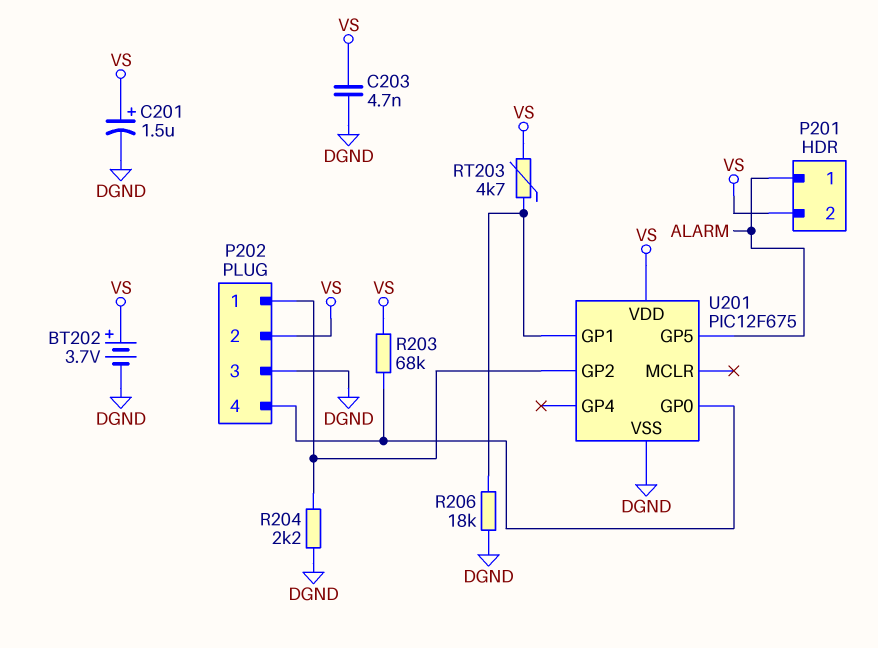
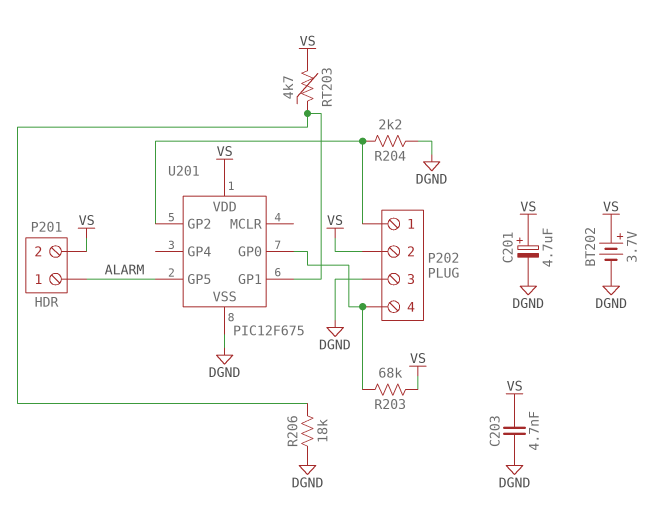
C201: 1.5uF (plus VS, minus DGND) -> 4.7uF (plus VS, minus DGND)

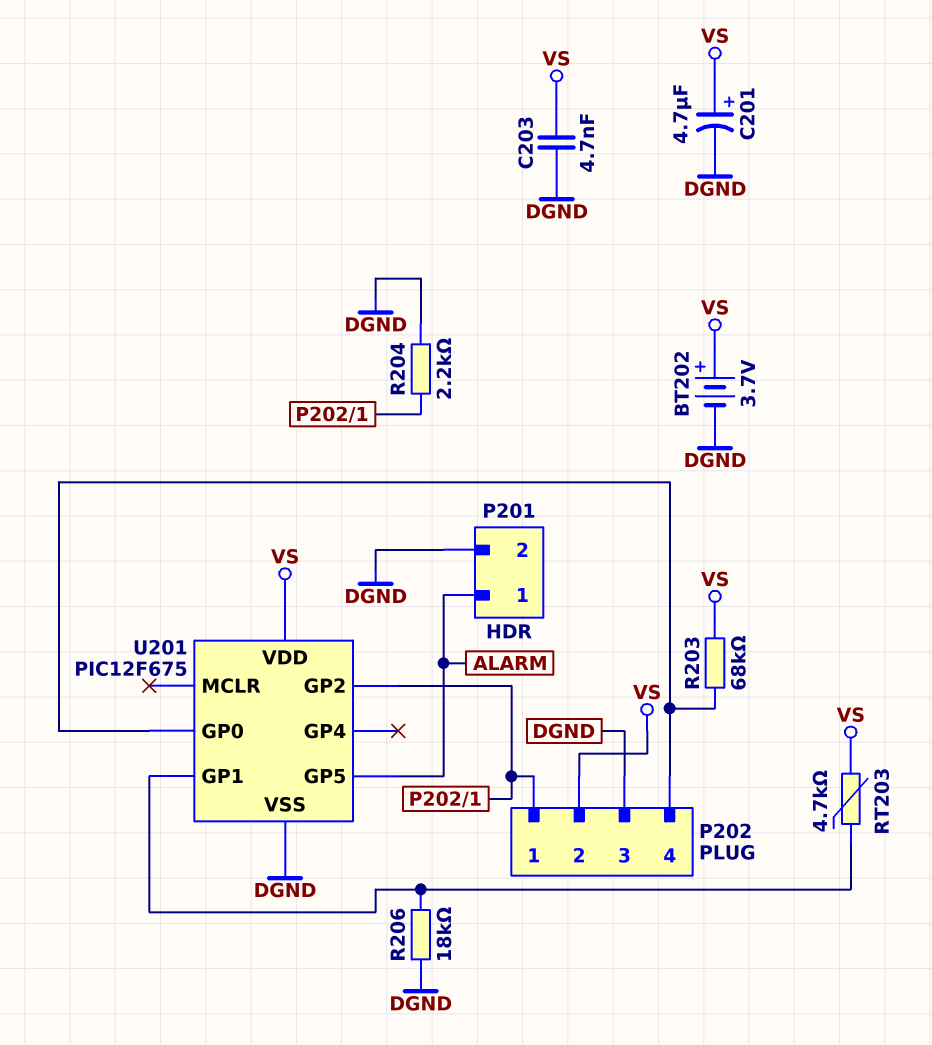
P201 pin 2: VS -> DGND

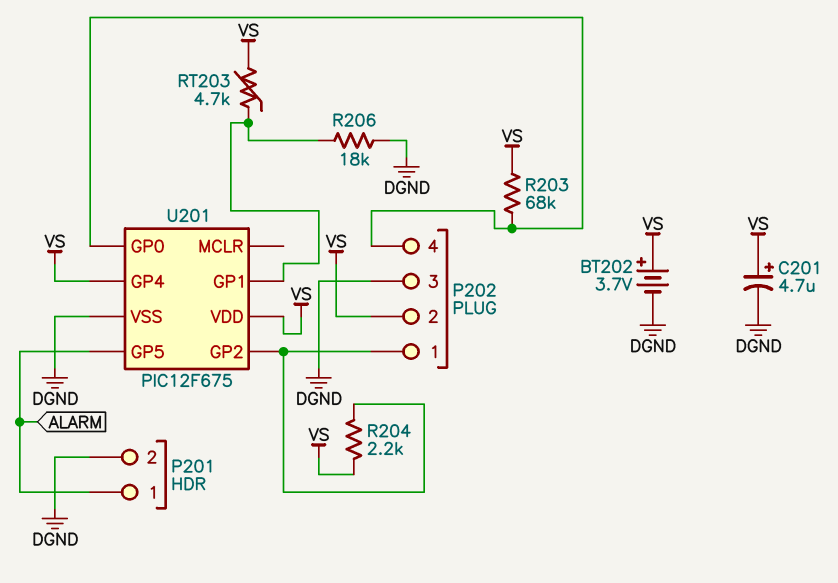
C203: 4.7nF (DGND, VS) -> none
R204: 2.2k (DGND, P202/1) -> 2.2k (P202/1, VS)
U201 pin GP4: none -> VS

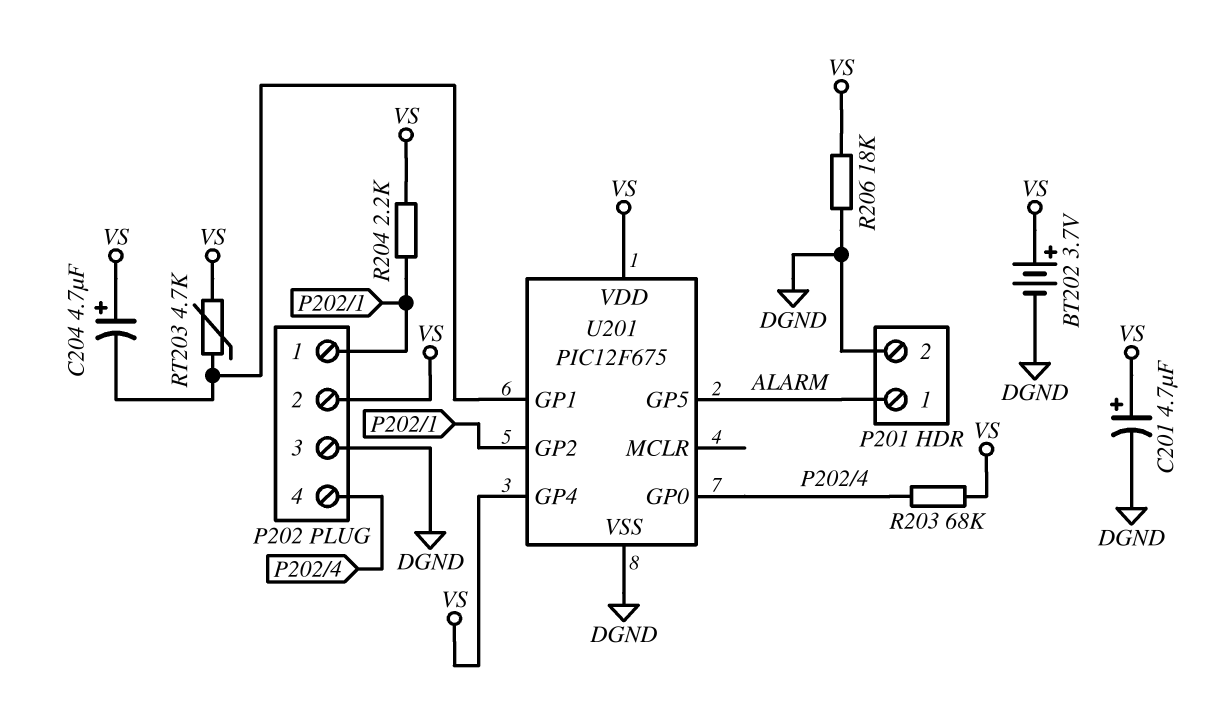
C204: none -> 4.7uF (plus VS, minus U201/GP1)
R206: 18k (DGND, U201/GP1) -> 18k (DGND, VS)

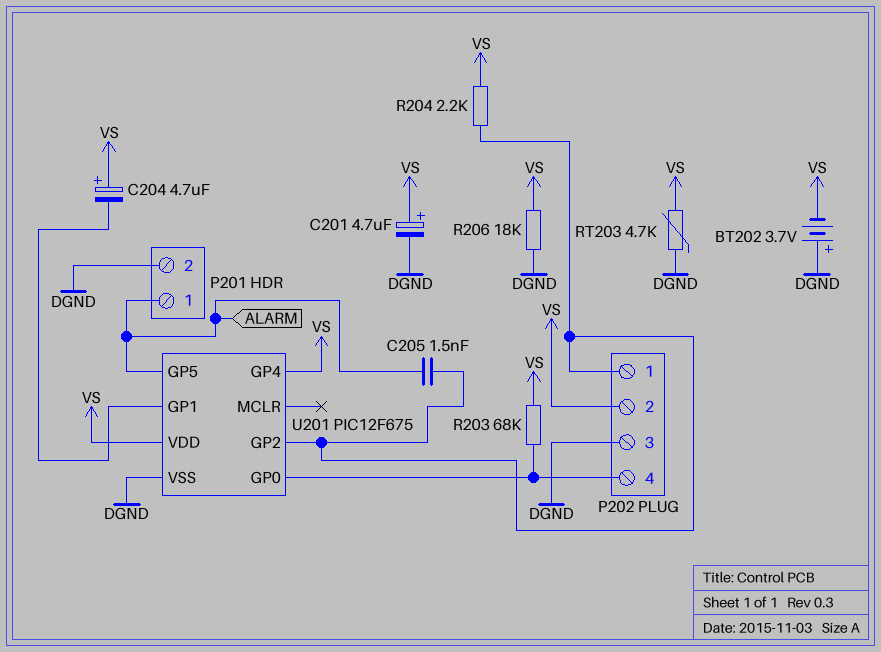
BT202: 3.7V (plus VS, minus DGND) -> 3.7V (plus DGND, minus VS)
C205: none -> 1.5nF (ALARM, P202/1)
RT203: 4.7k (U201/GP1, VS) -> 4.7k (DGND, VS)

